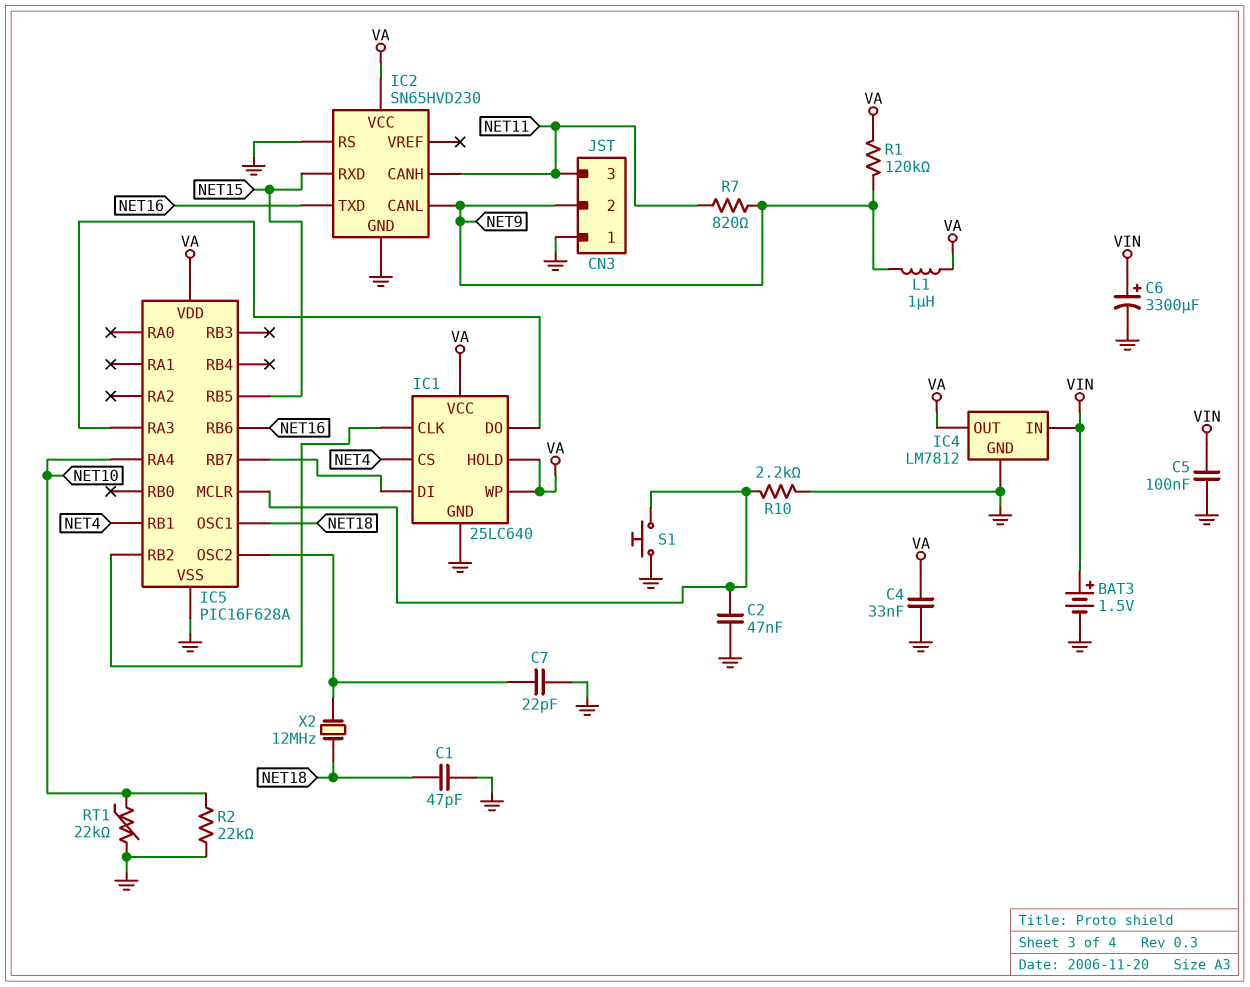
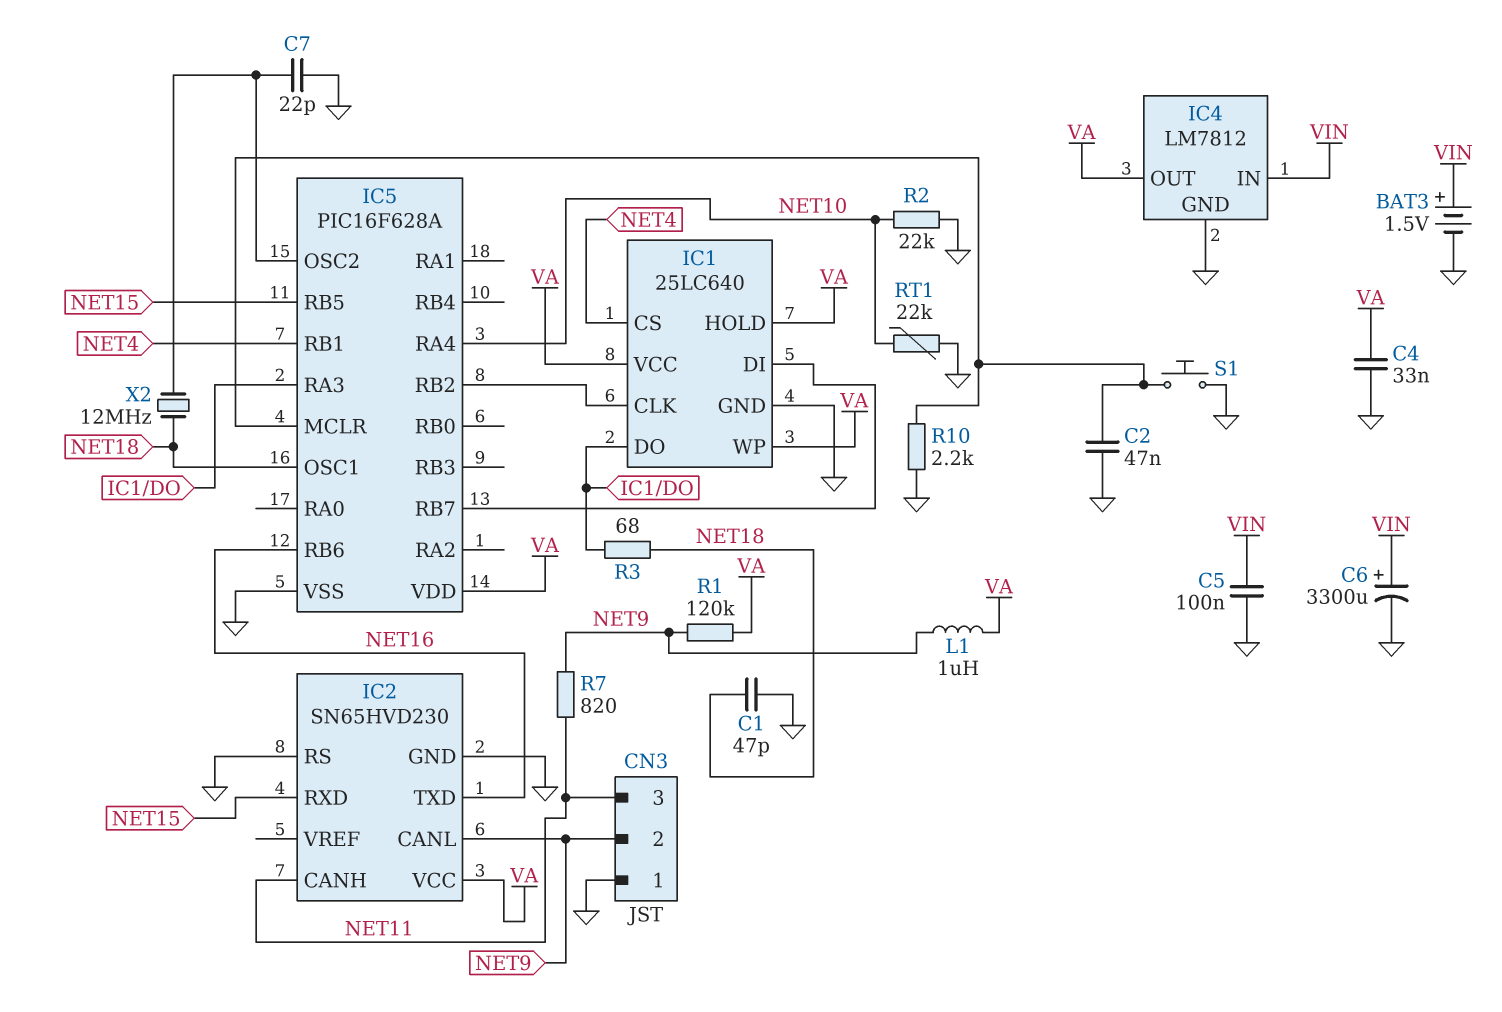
R3: none -> 68 (IC1/DO, NET18)

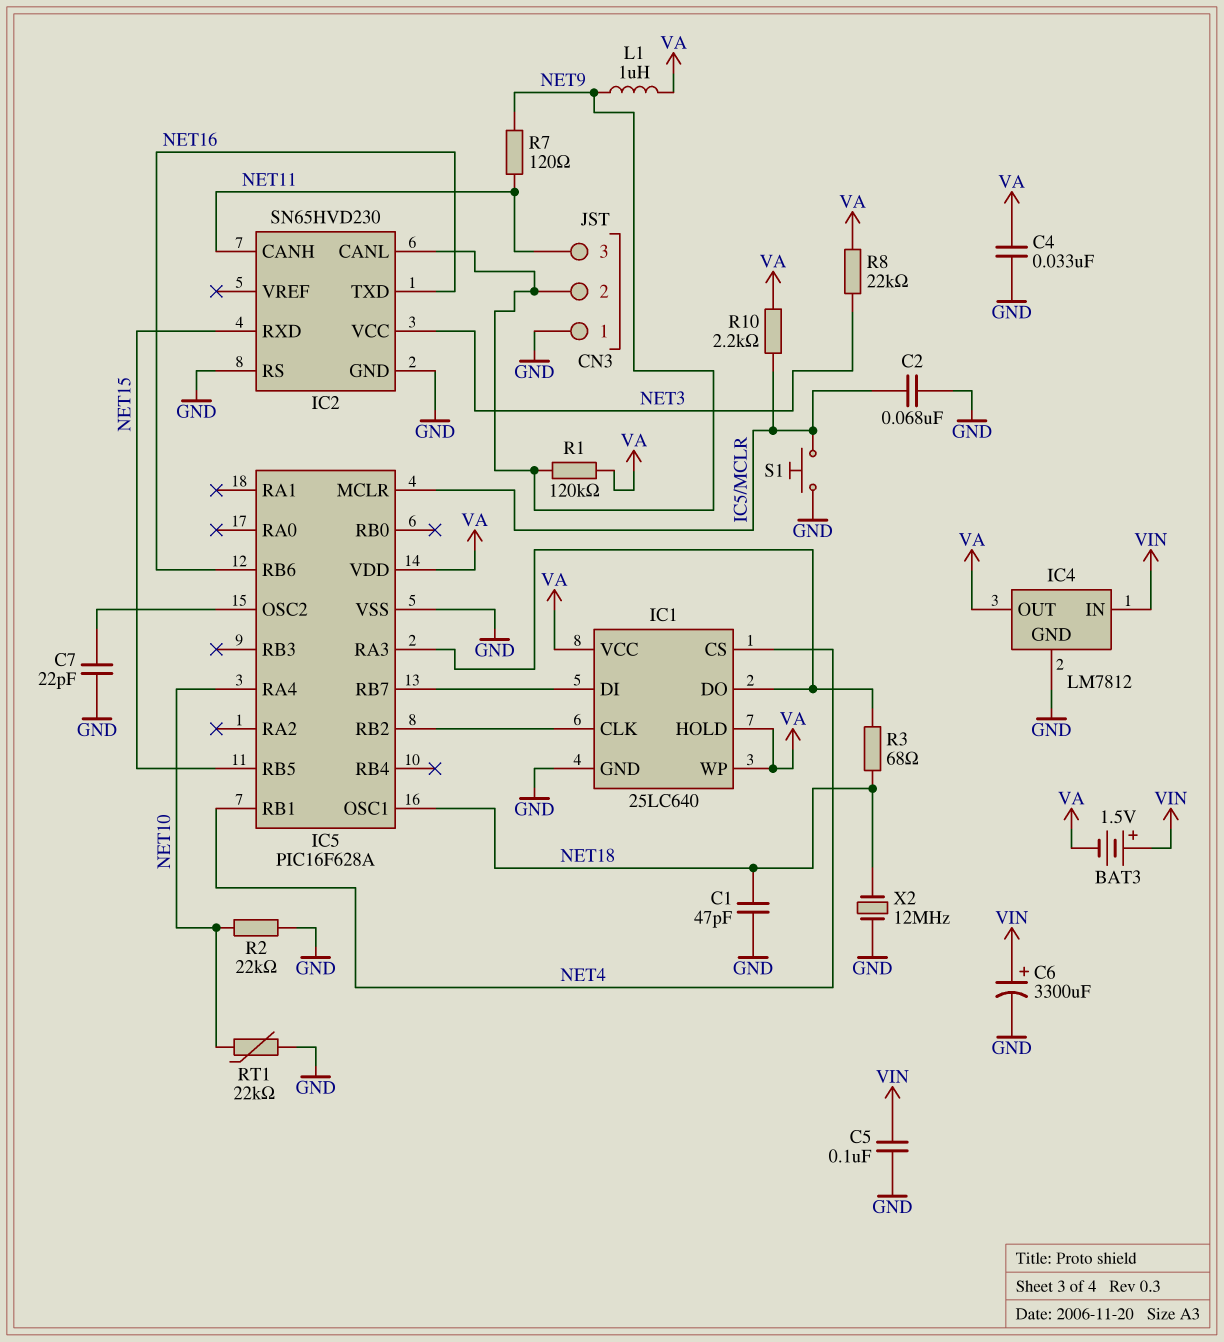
BAT3: 1.5V (plus VIN, minus GND) -> 1.5V (plus VIN, minus VA)
C2: 47nF (GND, IC5/MCLR) -> 68nF (GND, IC5/MCLR)
IC2 pin VCC: VA -> NET3
R7: 820 (NET9, NET11) -> 120 (NET9, NET11)
R8: none -> 22k (NET3, VA)
R10: 2.2k (GND, IC5/MCLR) -> 2.2k (IC5/MCLR, VA)
X2: 12MHz (IC5/OSC2, NET18) -> 12MHz (GND, NET18)

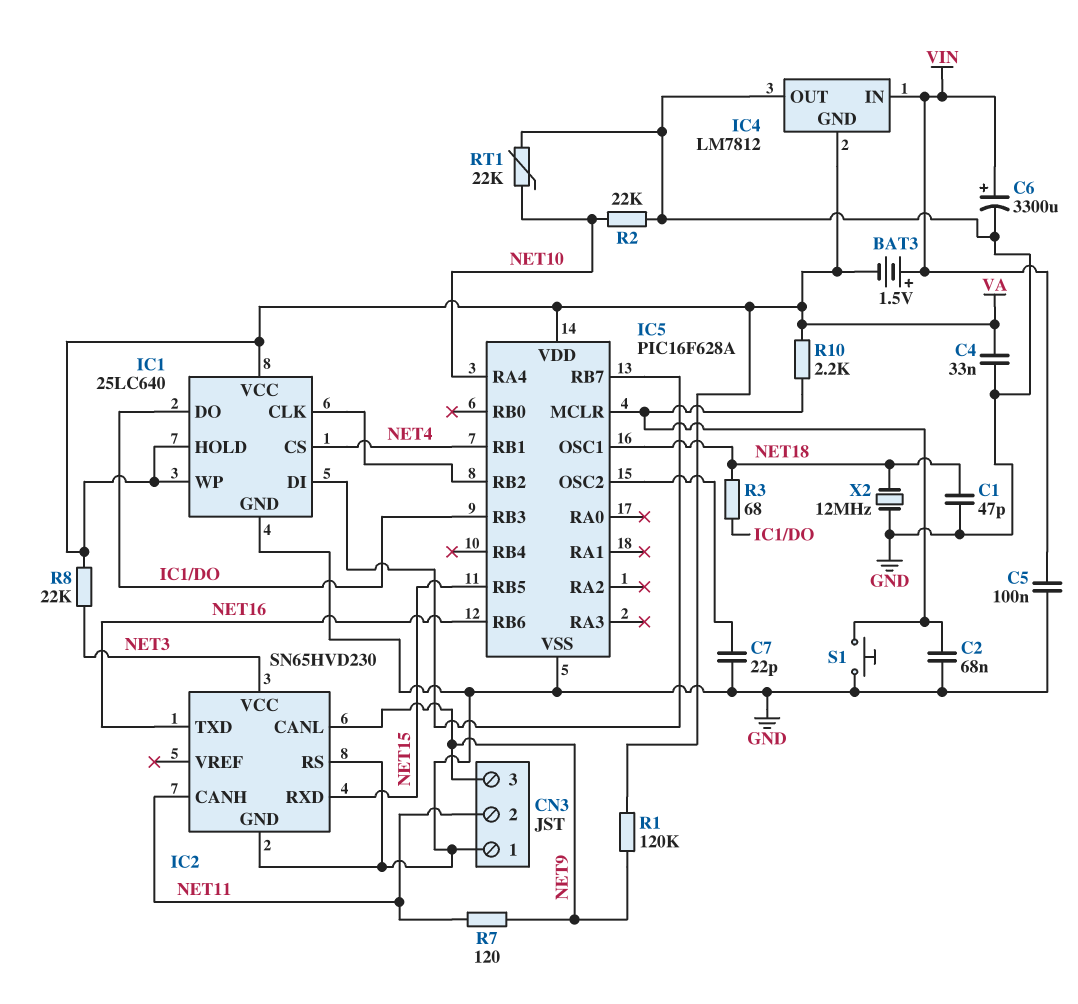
CN3 pin 2: NET9 -> NET11
CN3 pin 3: NET11 -> NET9
IC4 pin GND: GND -> VA
IC4 pin OUT: VA -> GND
IC5 pin RA3: IC1/DO -> none
IC5 pin RB3: none -> IC1/DO
L1: 1uH (NET9, VA) -> none

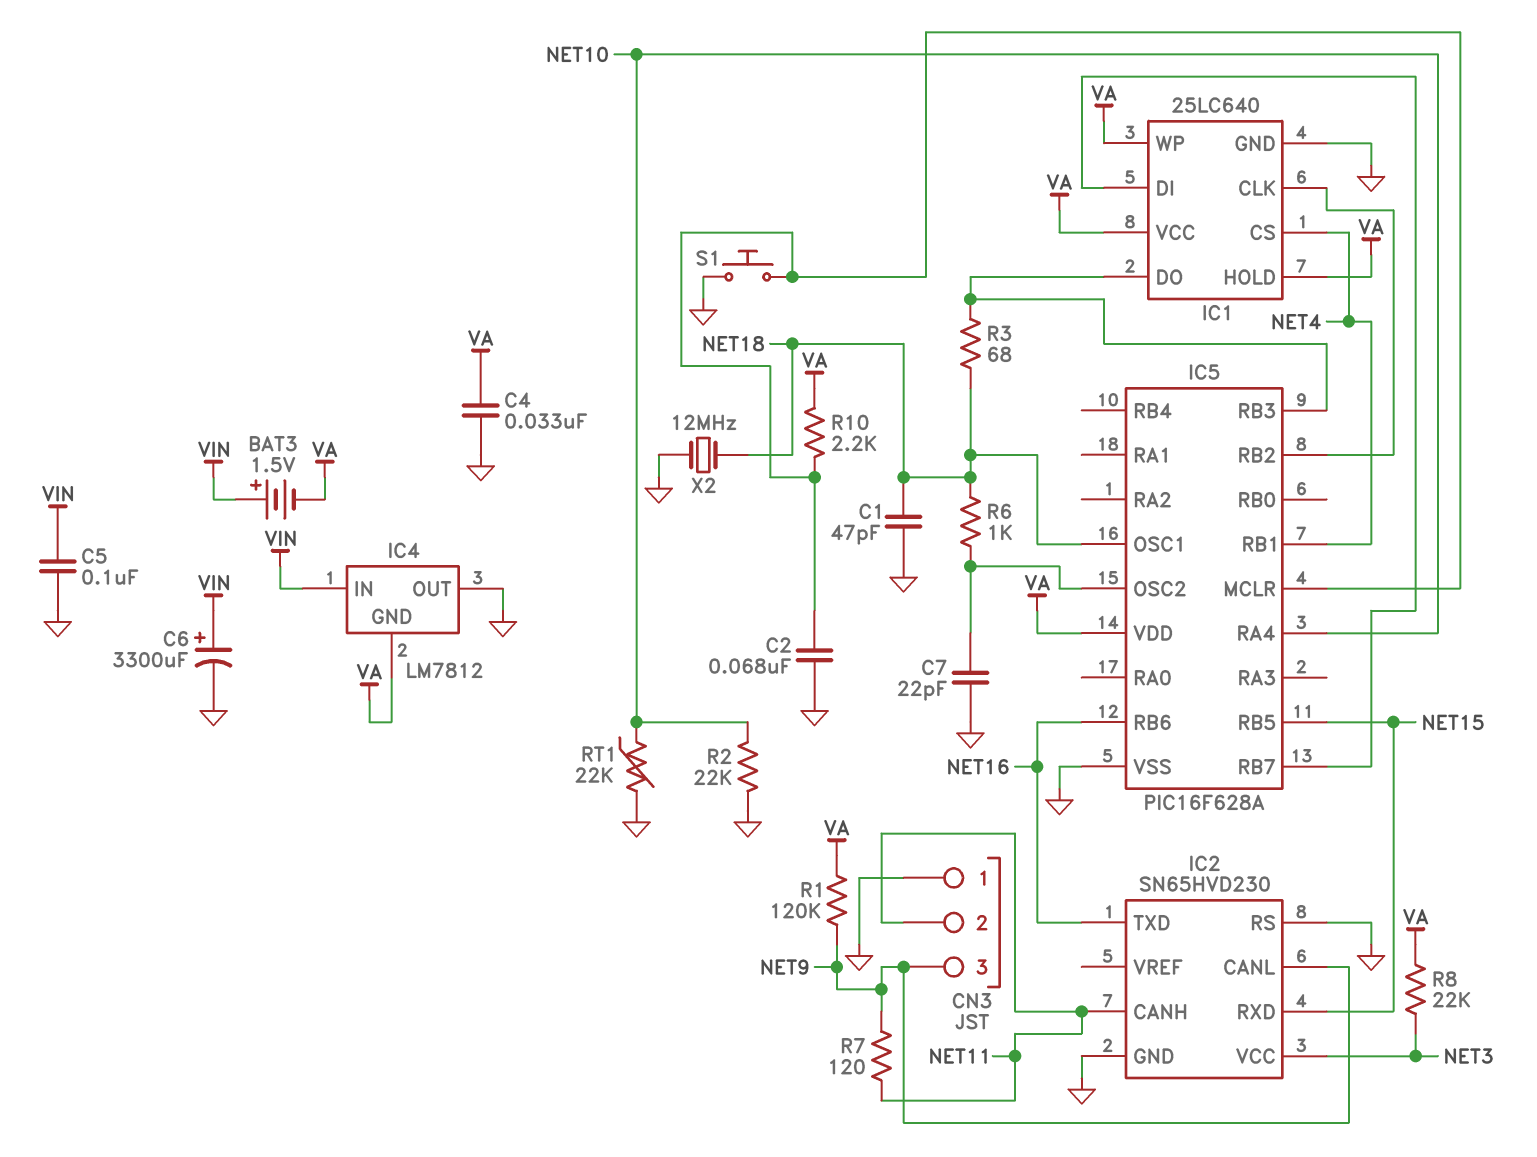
R6: none -> 1k (IC5/OSC2, NET18)

